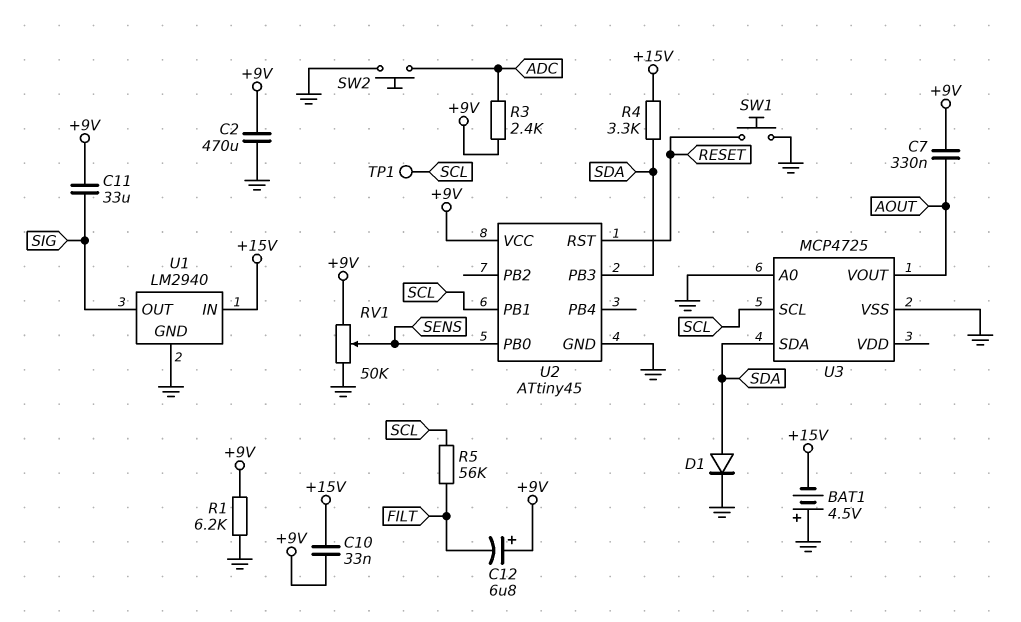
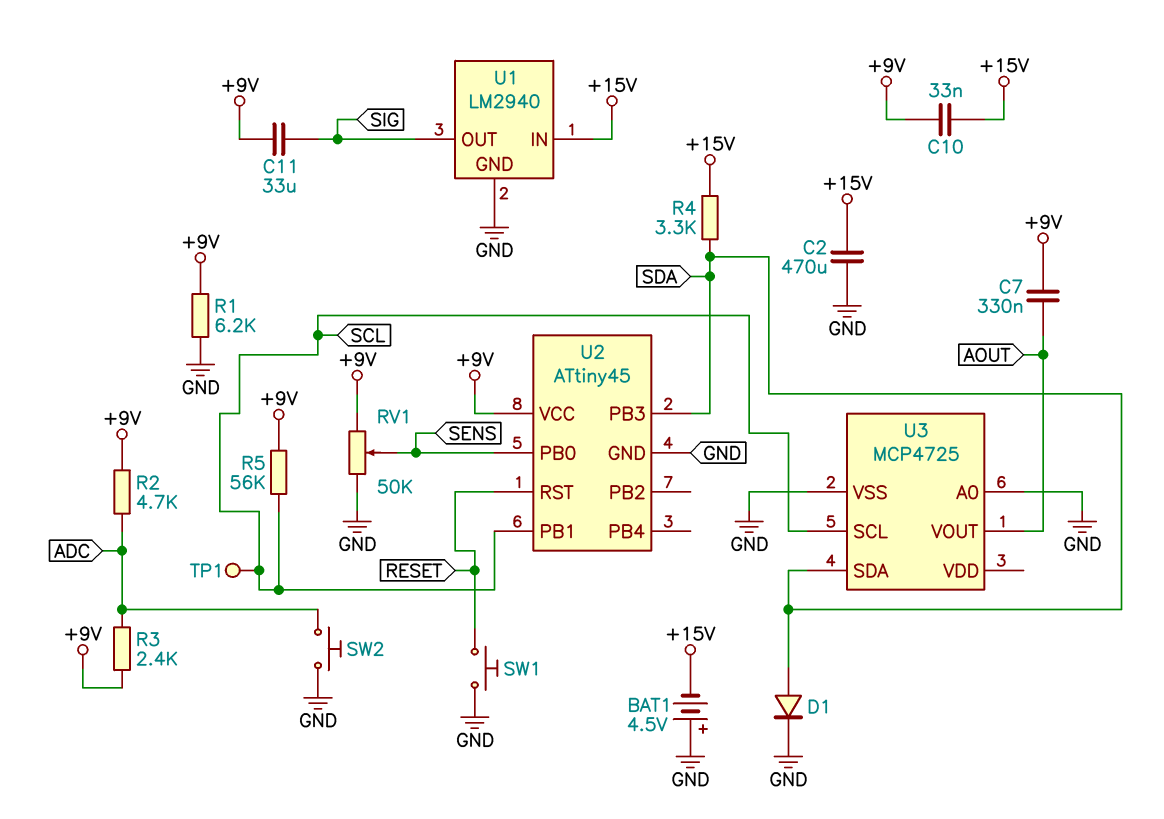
C2: 470uF (+9V, GND) -> 470uF (+15V, GND)
C12: 6.8uF (plus +9V, minus FILT) -> none
R2: none -> 4.7k (+9V, ADC)
R5: 56k (FILT, SCL) -> 56k (+9V, SCL)

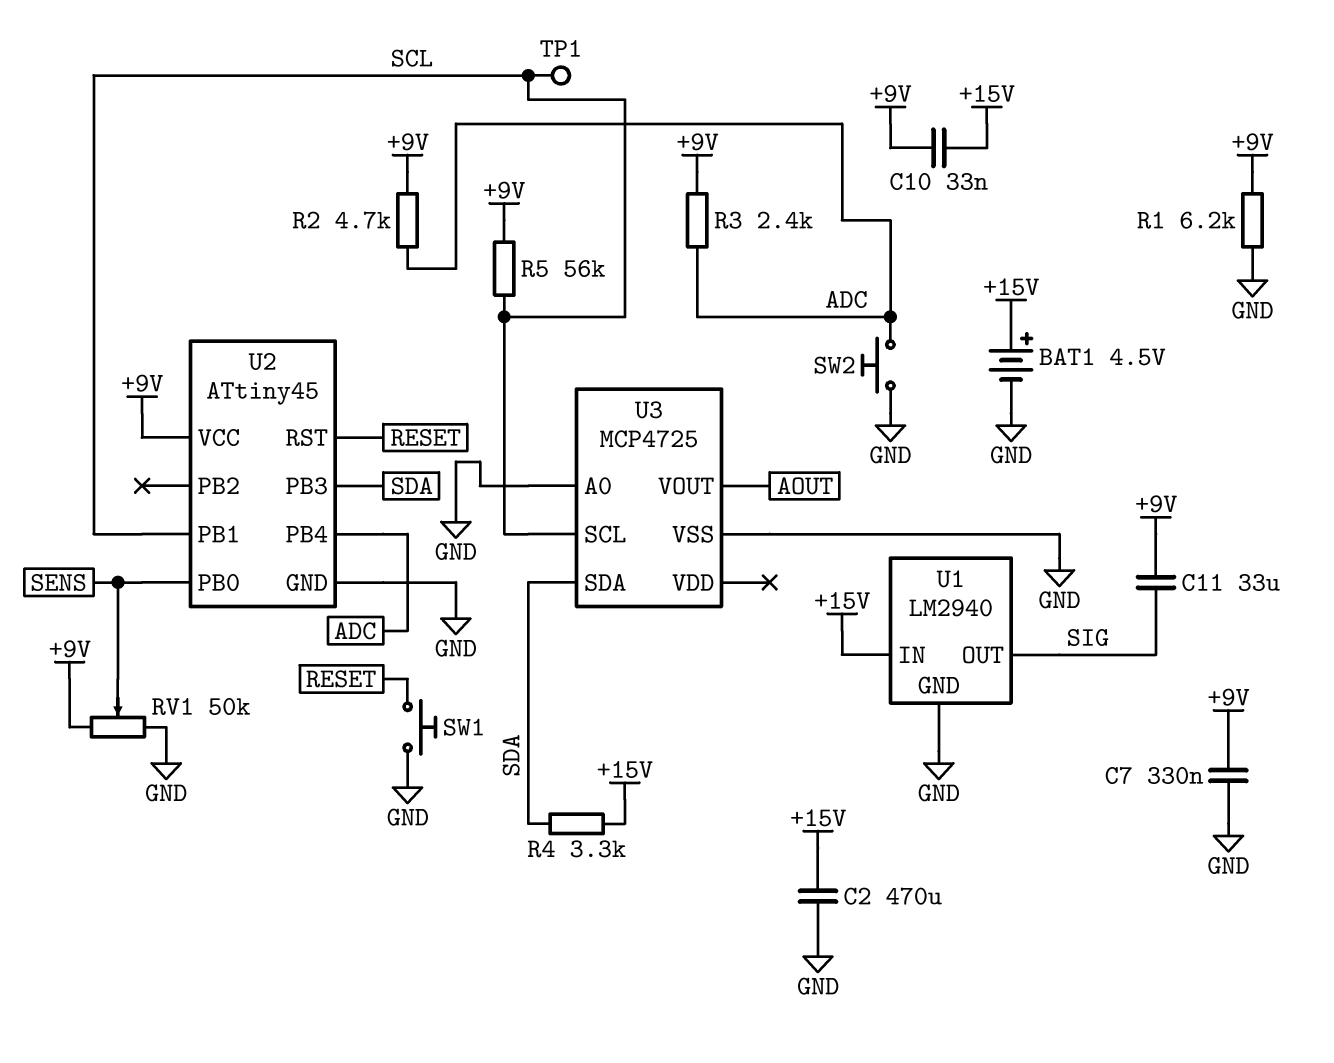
BAT1: 4.5V (plus GND, minus +15V) -> 4.5V (plus +15V, minus GND)
C7: 330nF (+9V, AOUT) -> 330nF (+9V, GND)
D1: diode (A SDA, K GND) -> none
U2 pin PB4: none -> ADC

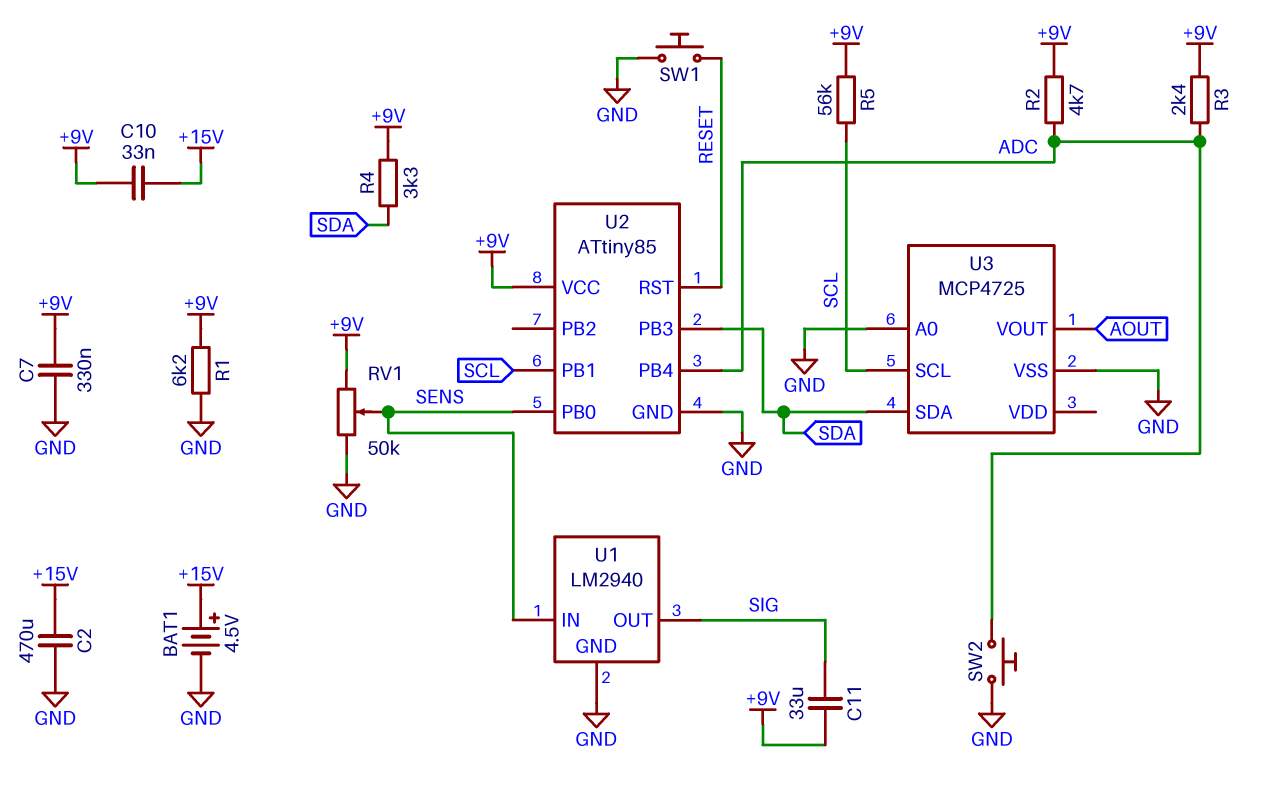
R4: 3.3k (+15V, SDA) -> 3.3k (+9V, SDA)
TP1: test point (SCL) -> none
U1 pin IN: +15V -> SENS
U2: ATtiny45 -> ATtiny85

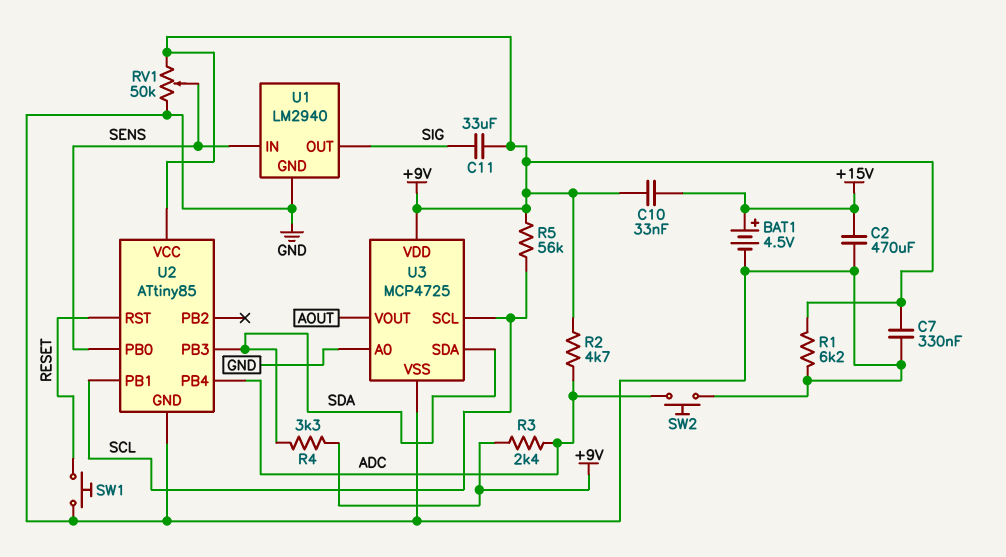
U3 pin VDD: none -> +9V

